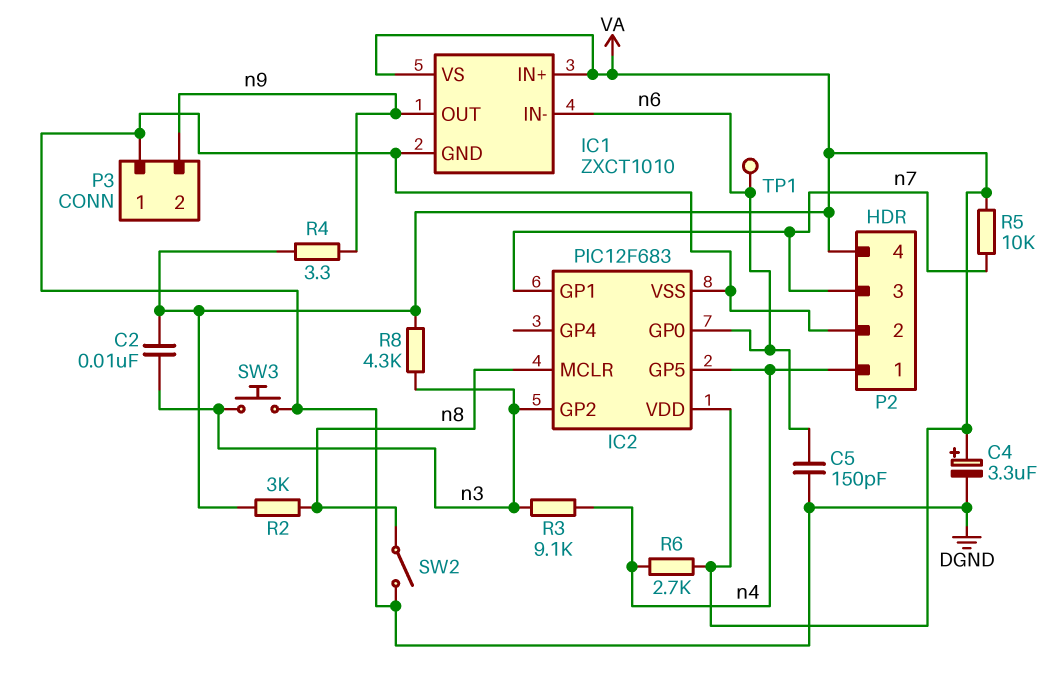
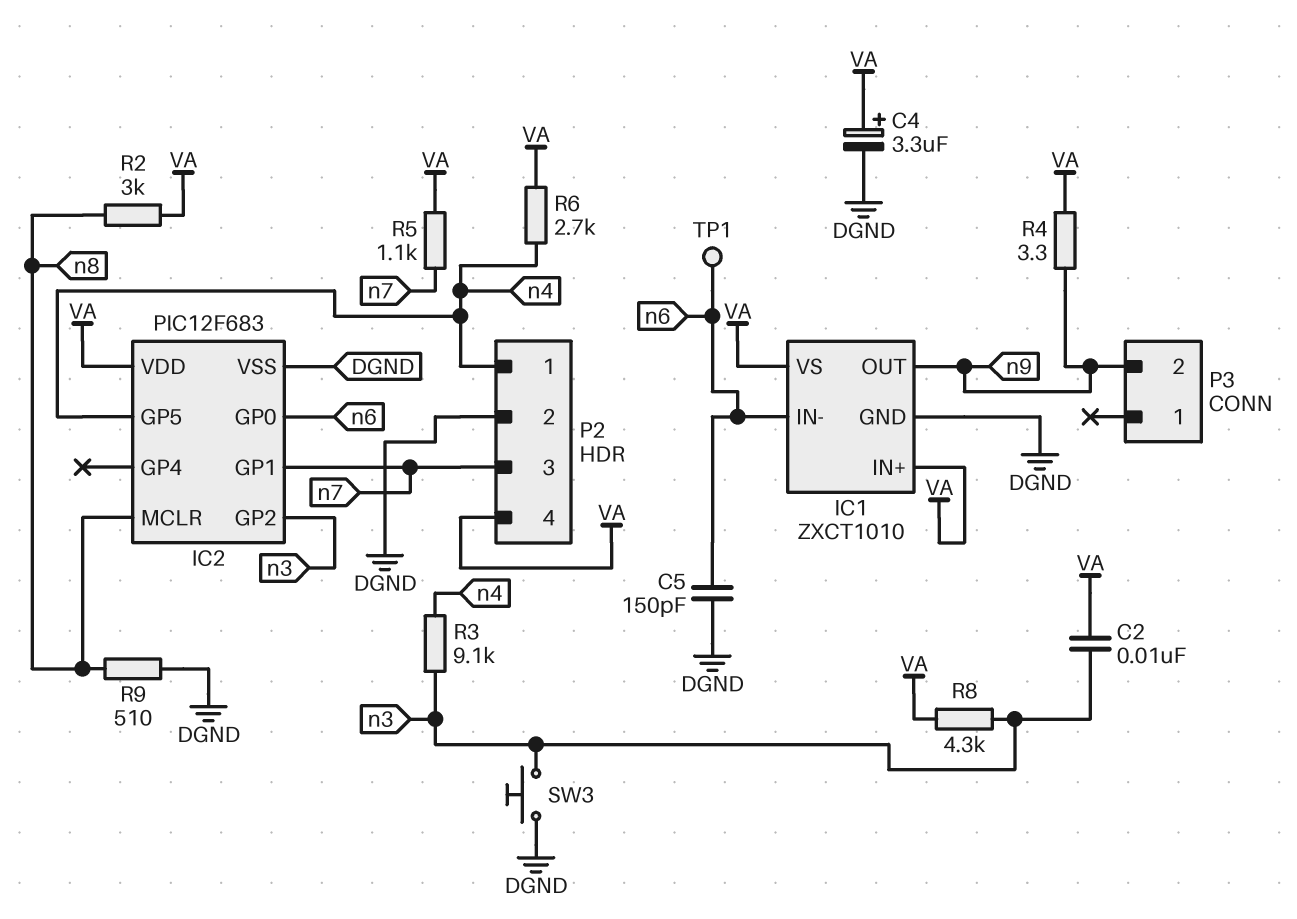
P3 pin 1: DGND -> none
R5: 10k (VA, n7) -> 1.1k (VA, n7)
R9: none -> 510 (DGND, n8)
SW2: switch (DGND, n8) -> none

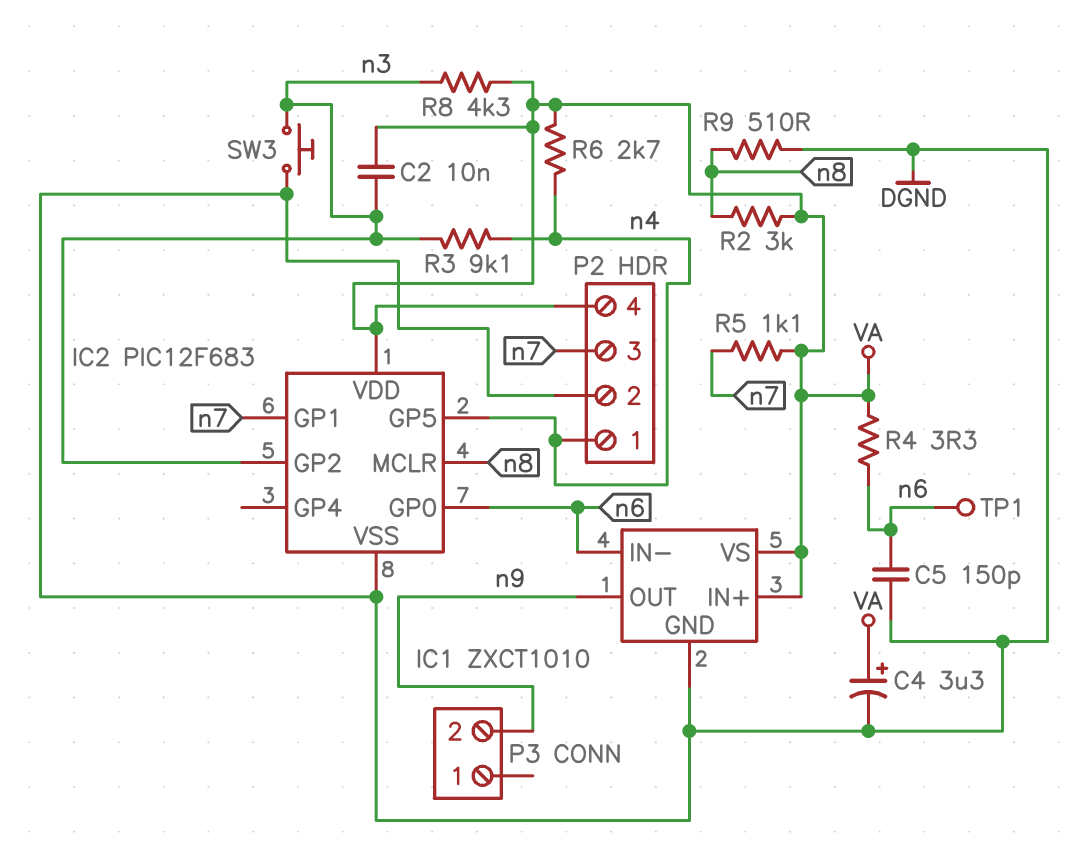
R4: 3.3 (VA, n9) -> 3.3 (VA, n6)

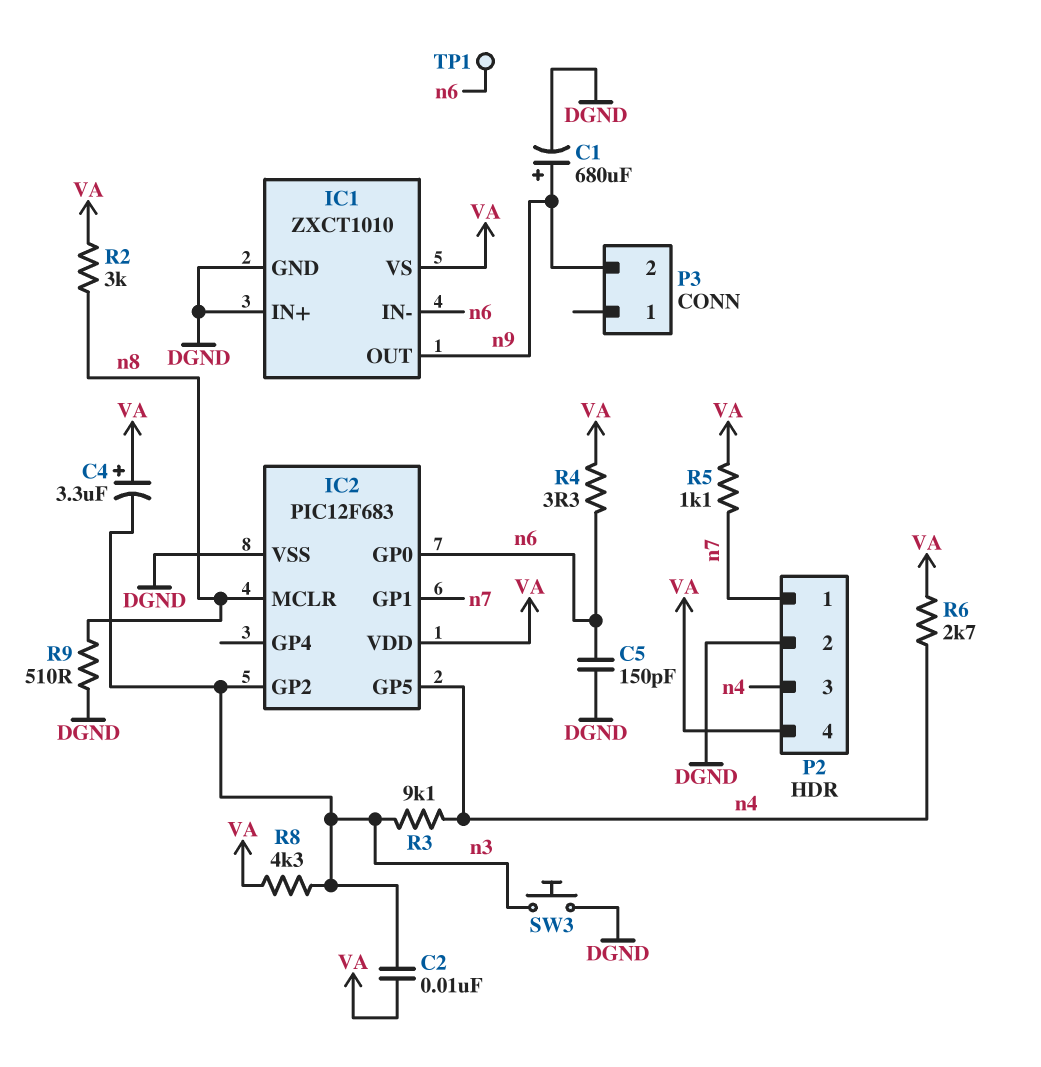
C1: none -> 680uF (plus n9, minus DGND)
C4: 3.3uF (plus VA, minus DGND) -> 3.3uF (plus VA, minus n3)
IC1 pin IN+: VA -> DGND
P2 pin 1: n4 -> n7
P2 pin 3: n7 -> n4

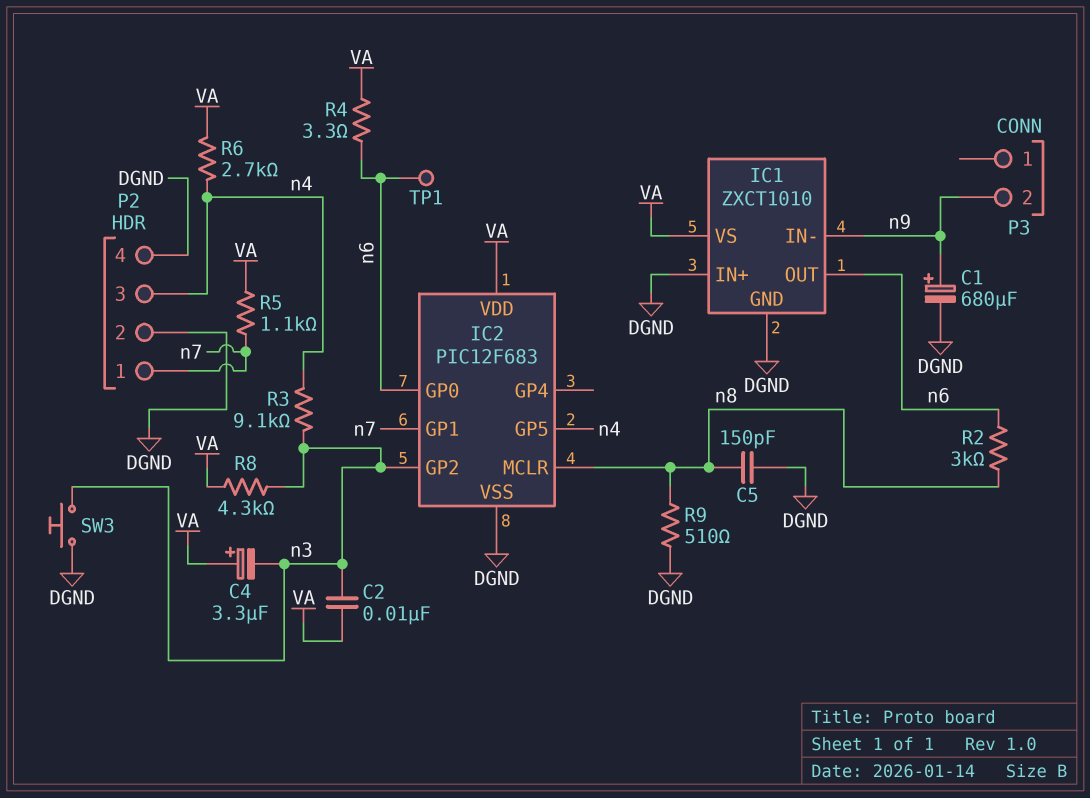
C5: 150pF (DGND, n6) -> 150pF (DGND, n8)
IC1 pin IN-: n6 -> n9
IC1 pin OUT: n9 -> n6
P2 pin 4: VA -> DGND
R2: 3k (VA, n8) -> 3k (n6, n8)

